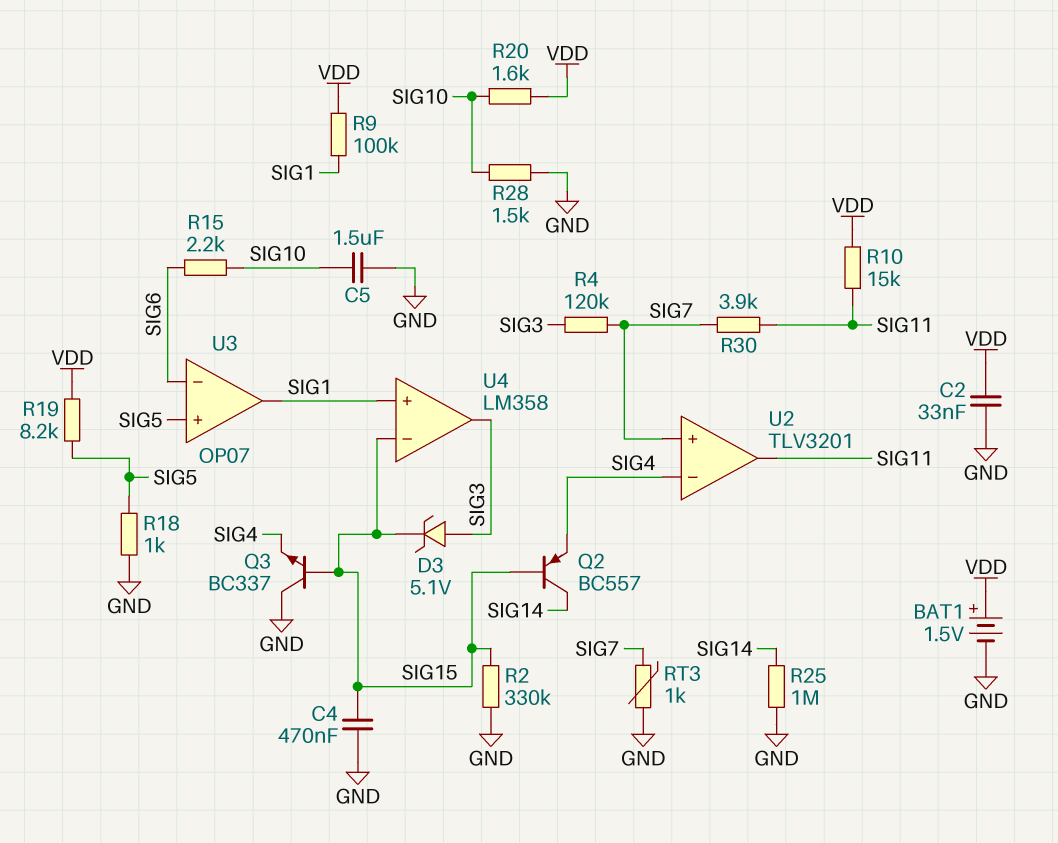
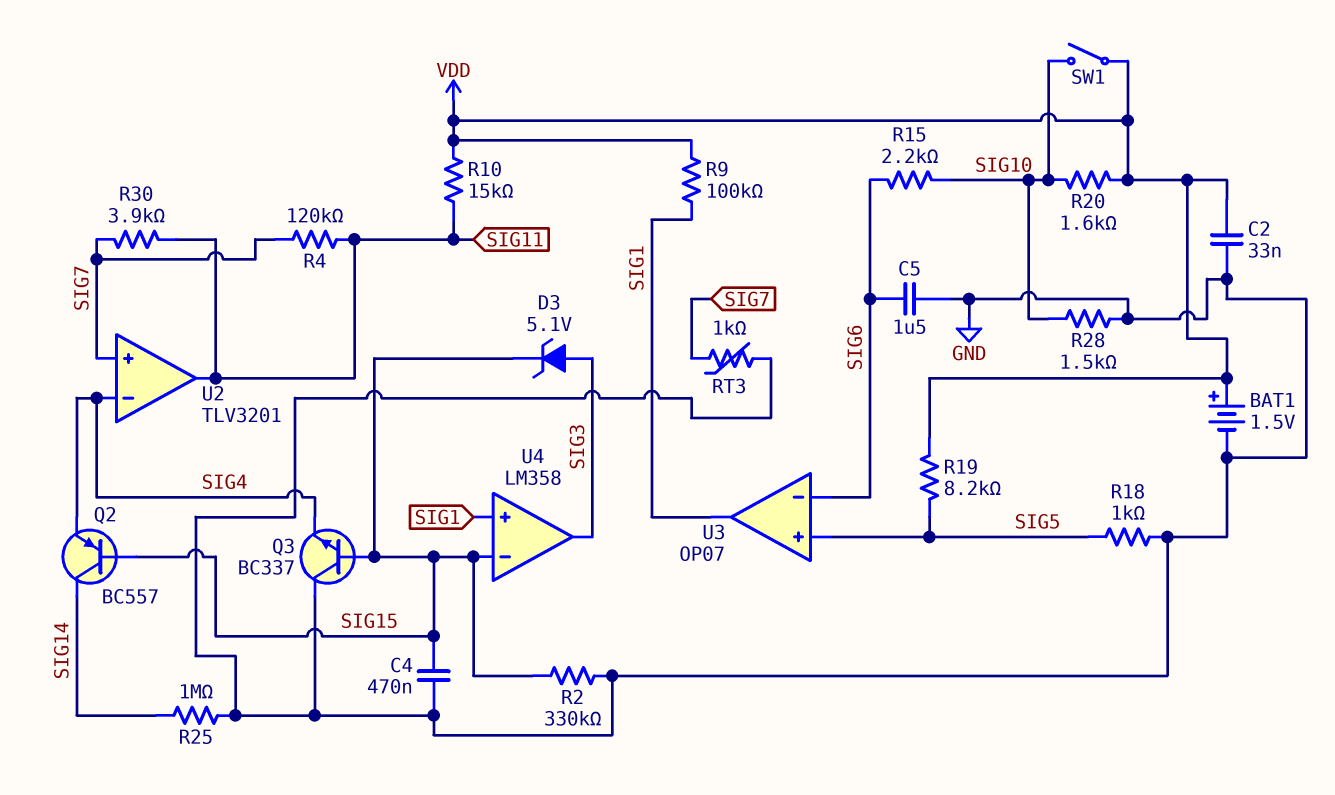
C5: 1.5uF (GND, SIG10) -> 1.5uF (GND, SIG6)
R4: 120k (SIG3, SIG7) -> 120k (SIG7, SIG11)
SW1: none -> switch (SIG10, VDD)

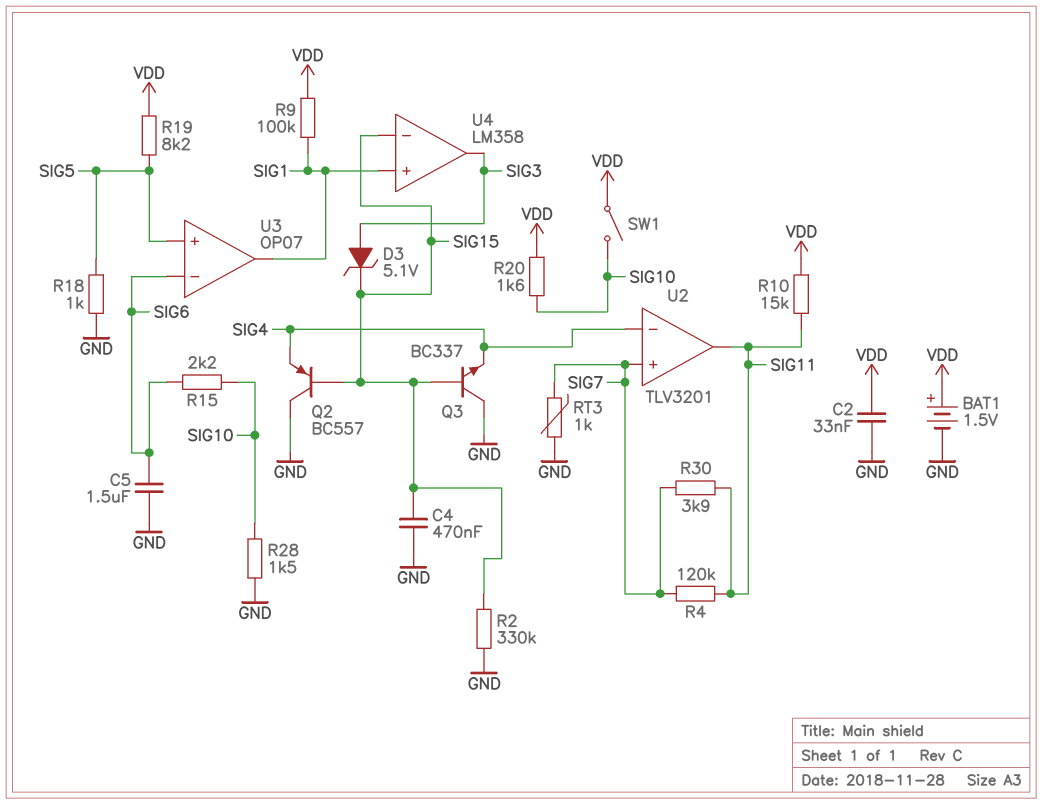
Q2: PNP BC557 (B SIG15, C SIG14, E SIG4) -> PNP BC557 (B SIG15, C GND, E SIG4)
R25: 1M (GND, SIG14) -> none

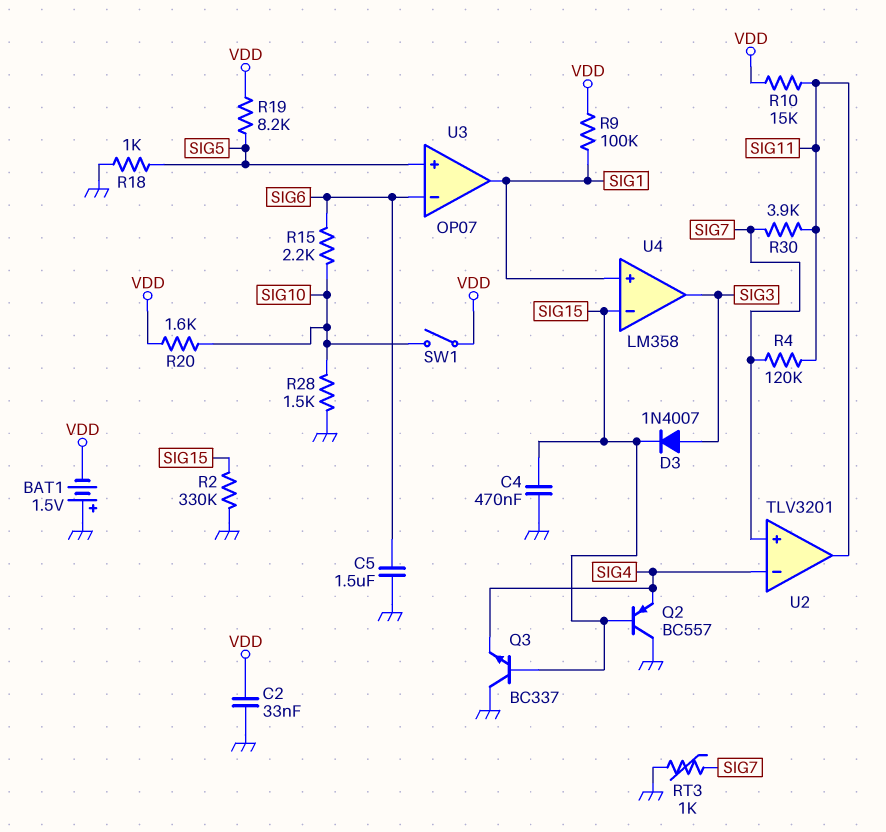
BAT1: 1.5V (plus VDD, minus GND) -> 1.5V (plus GND, minus VDD)
D3: zener 5.1V (A SIG3, K SIG15) -> diode 1N4007 (A SIG3, K SIG15)

